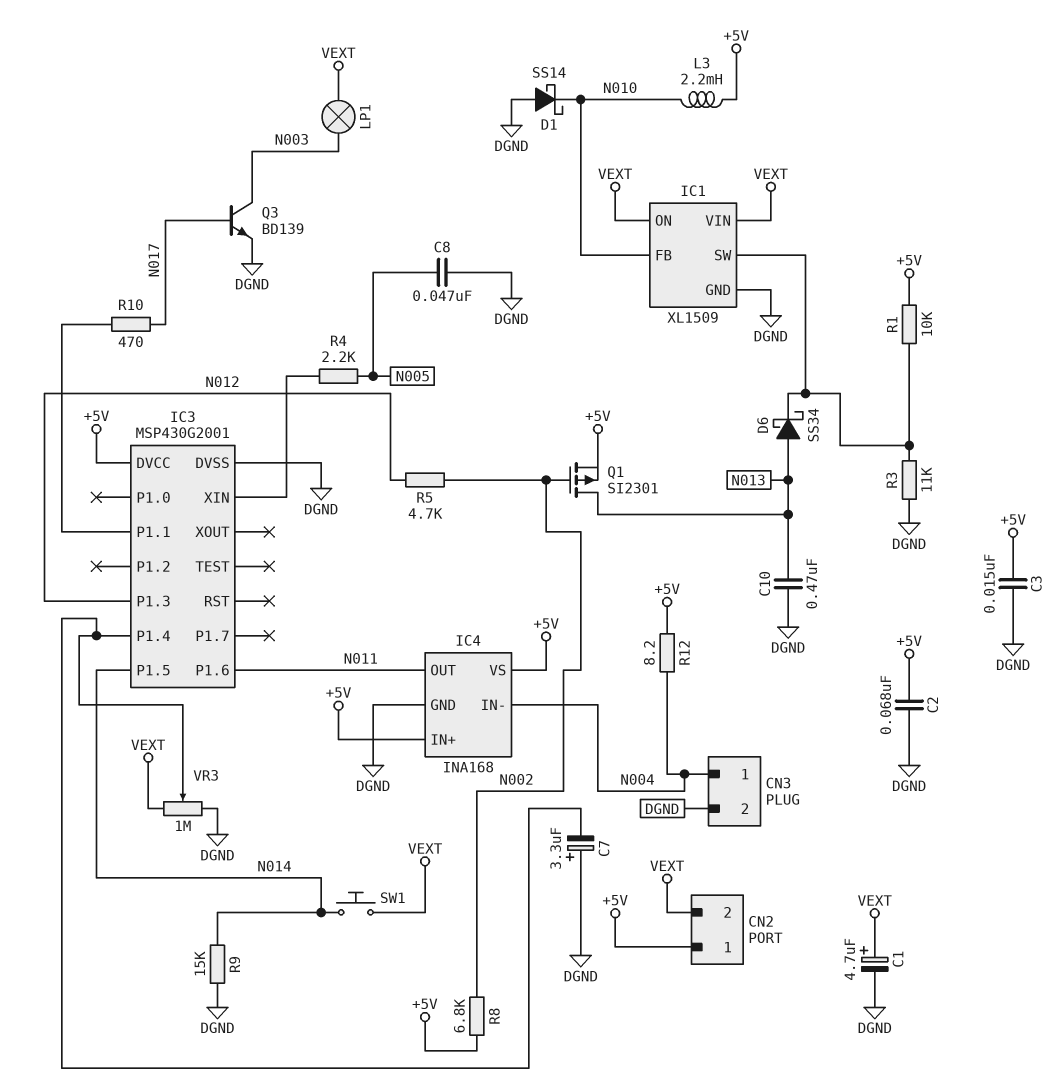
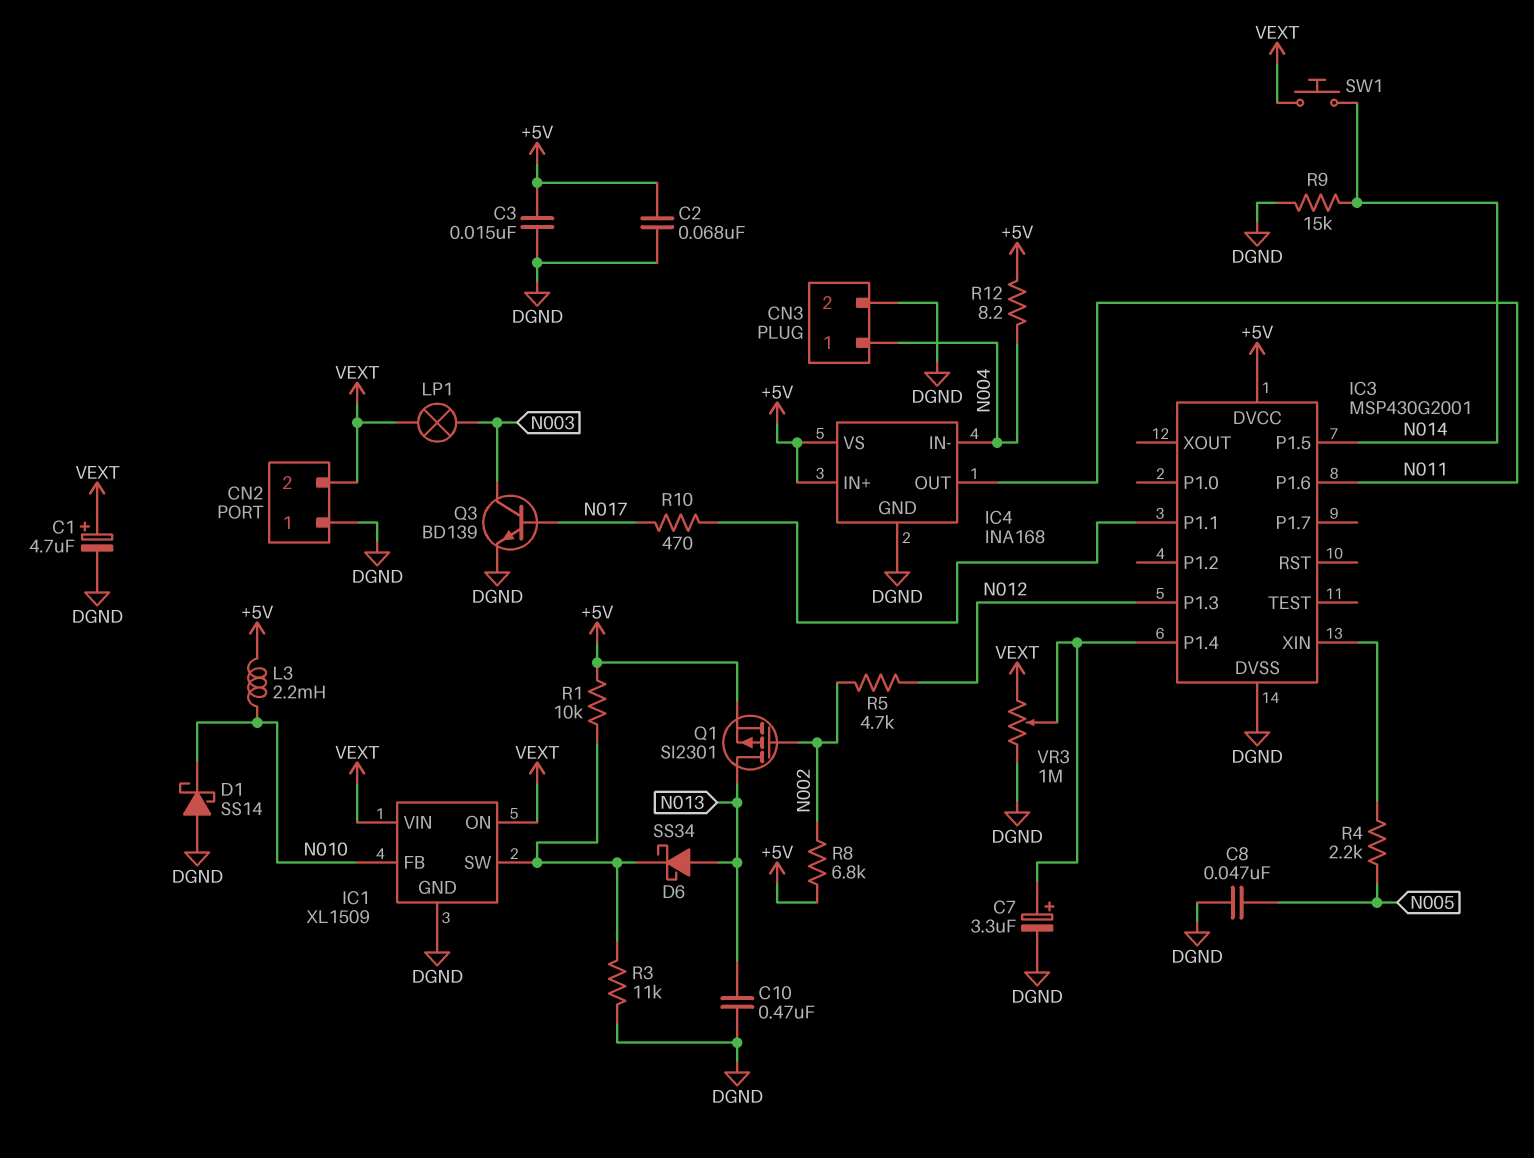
C7: 3.3uF (plus DGND, minus IC3/P1.4) -> 3.3uF (plus IC3/P1.4, minus DGND)
CN2 pin 1: +5V -> DGND

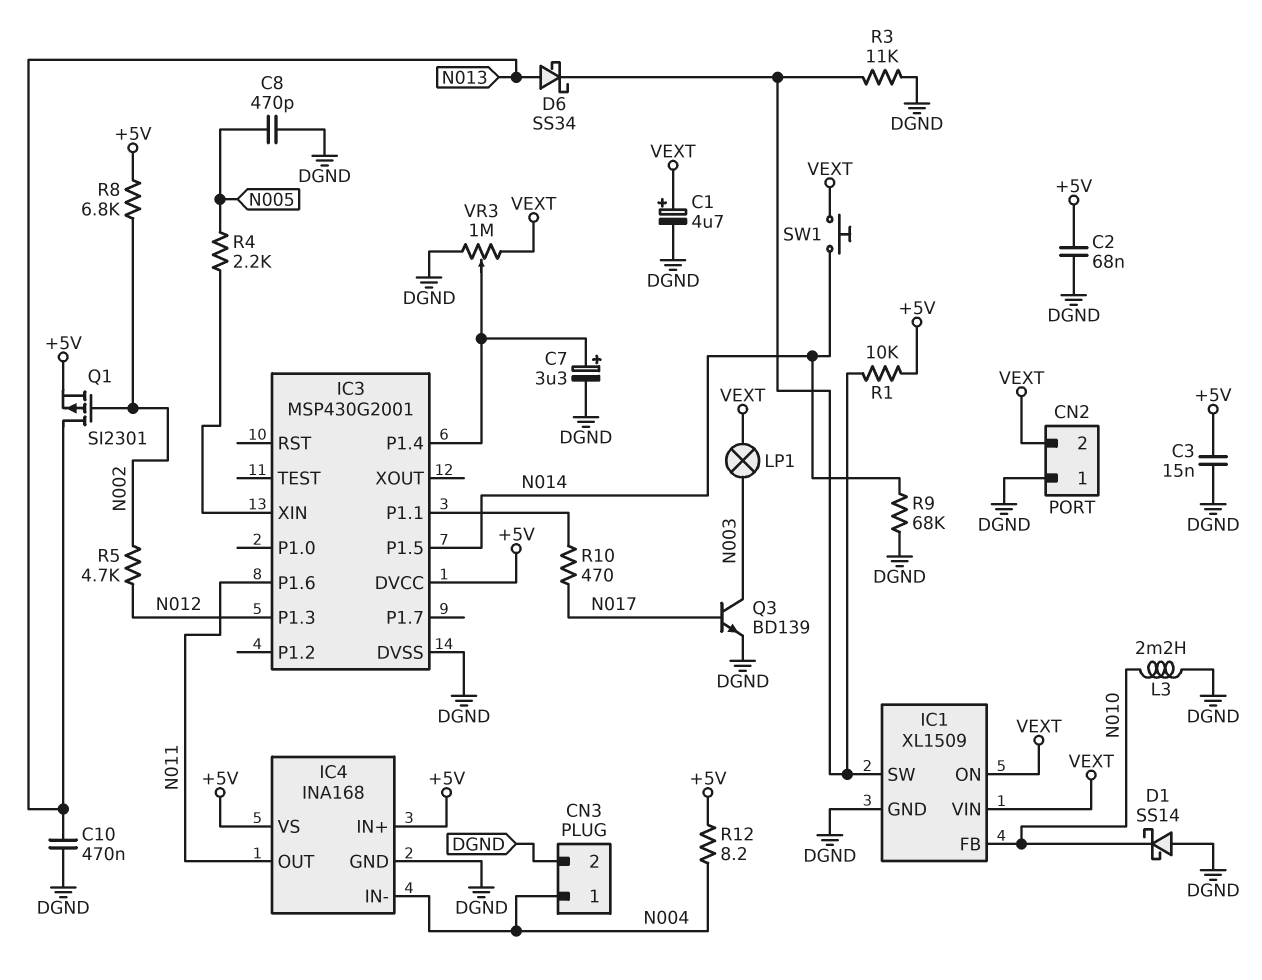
C8: 47nF (DGND, N005) -> 470pF (DGND, N005)
L3: 2.2mH (+5V, N010) -> 2.2mH (DGND, N010)
R9: 15k (DGND, N014) -> 68k (DGND, N014)

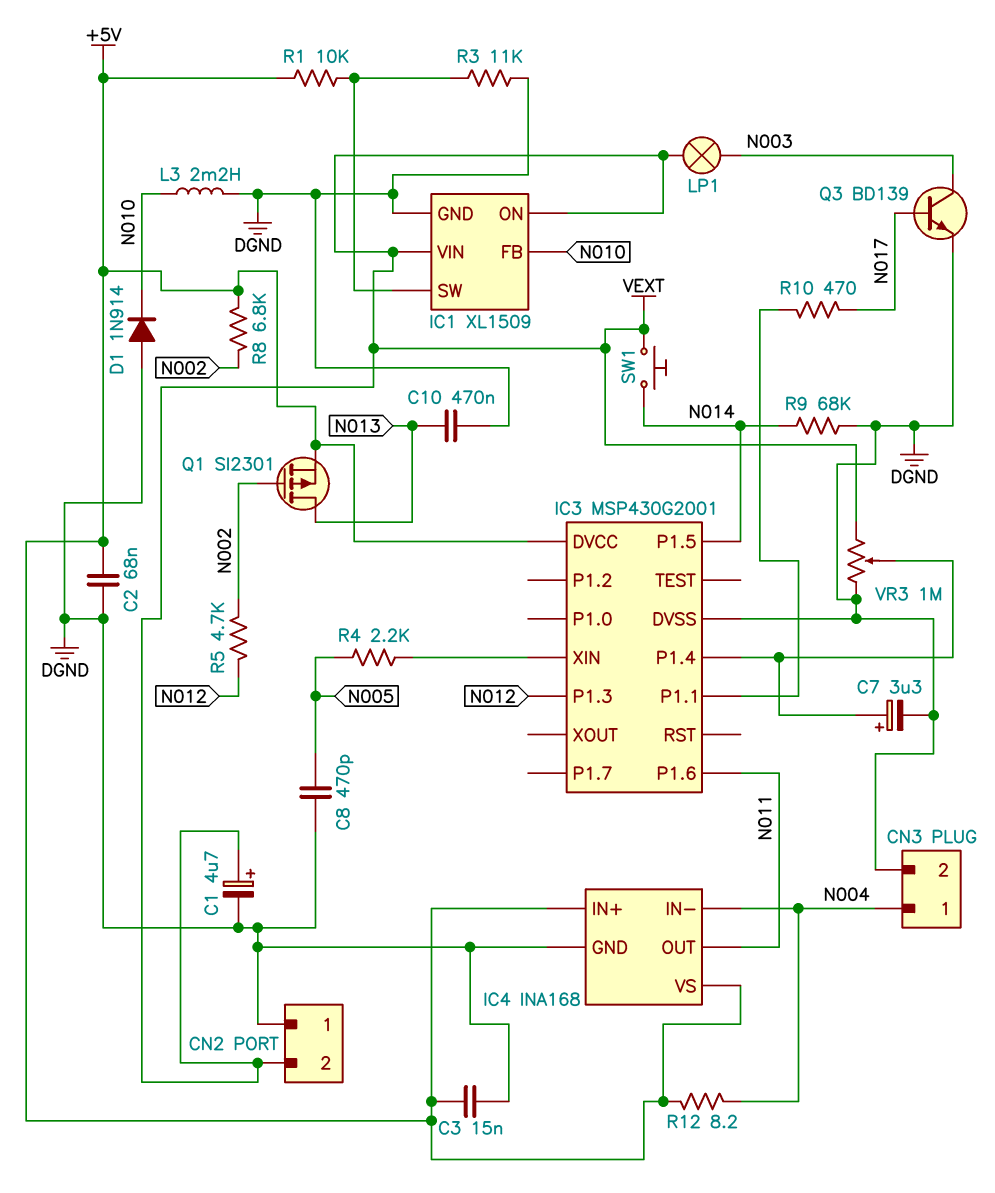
D1: schottky SS14 (A DGND, K N010) -> diode 1N914 (A DGND, K N010)
D6: schottky SS34 (A N013, K IC1/SW) -> none

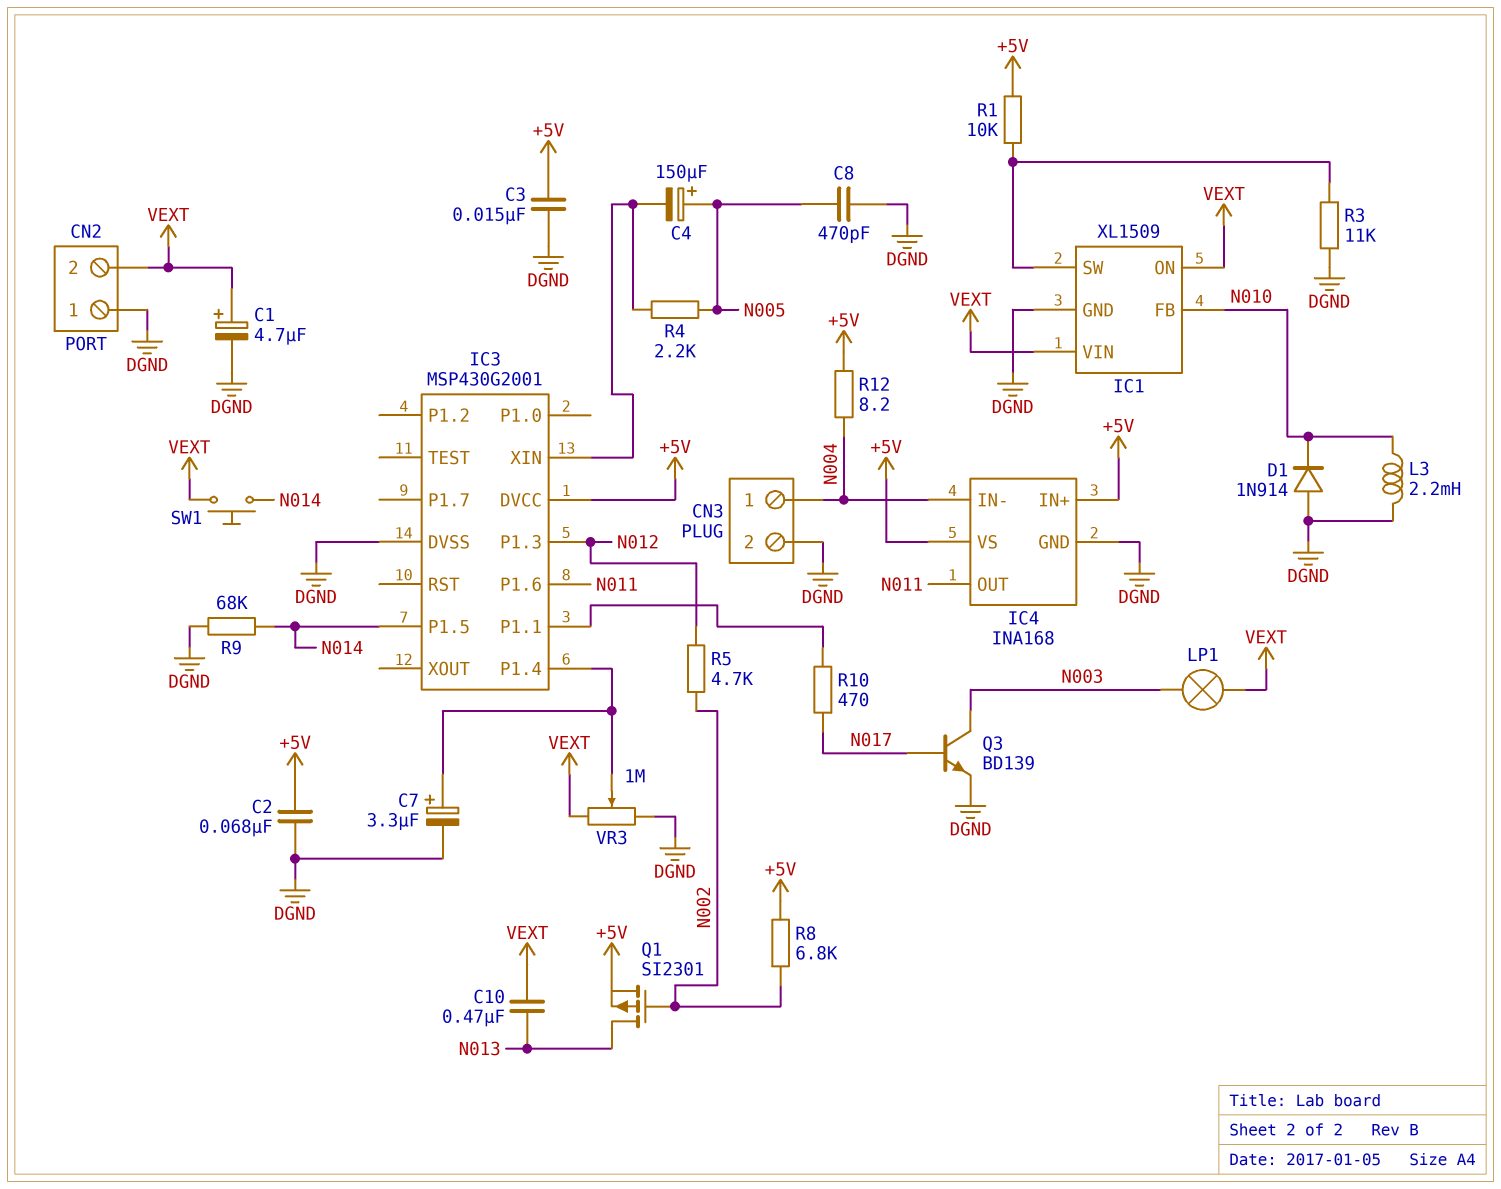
C4: none -> 150uF (plus N005, minus IC3/XIN)
C10: 470nF (DGND, N013) -> 470nF (N013, VEXT)

